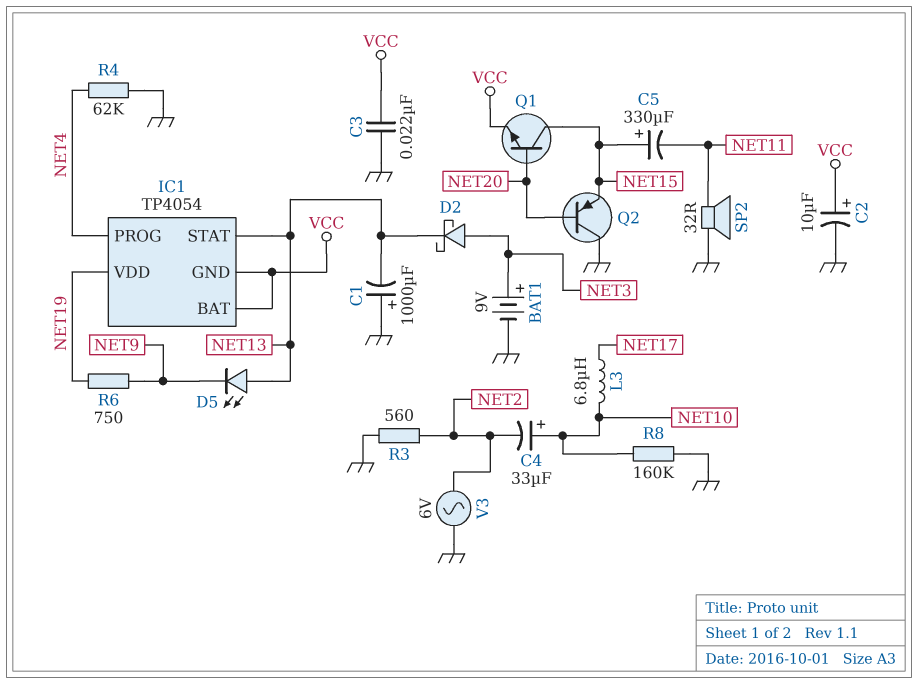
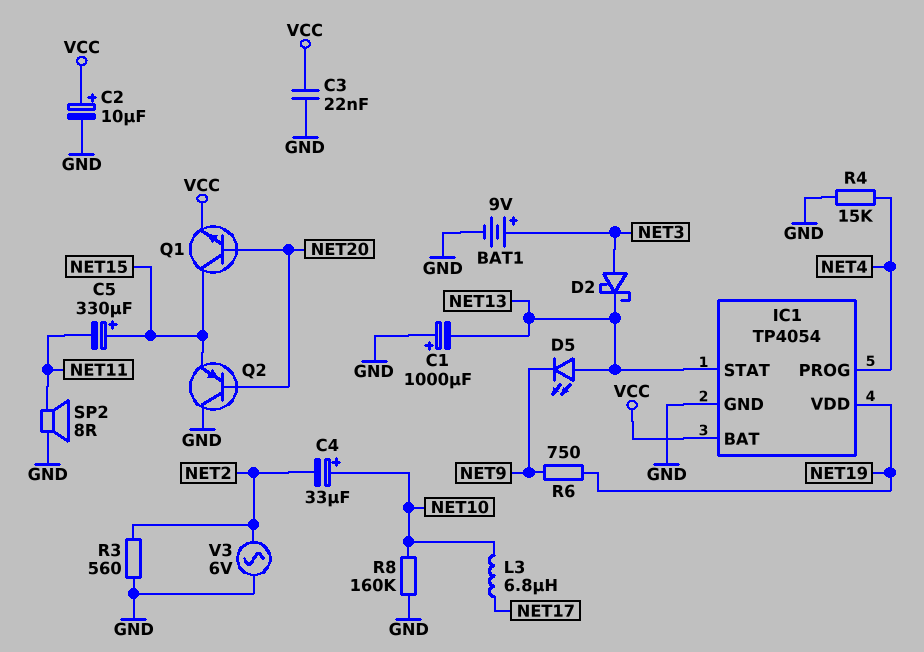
IC1 pin GND: VCC -> GND
R4: 62k (GND, NET4) -> 15k (GND, NET4)
SP2: speaker 32R (GND, NET11) -> speaker 8R (GND, NET11)

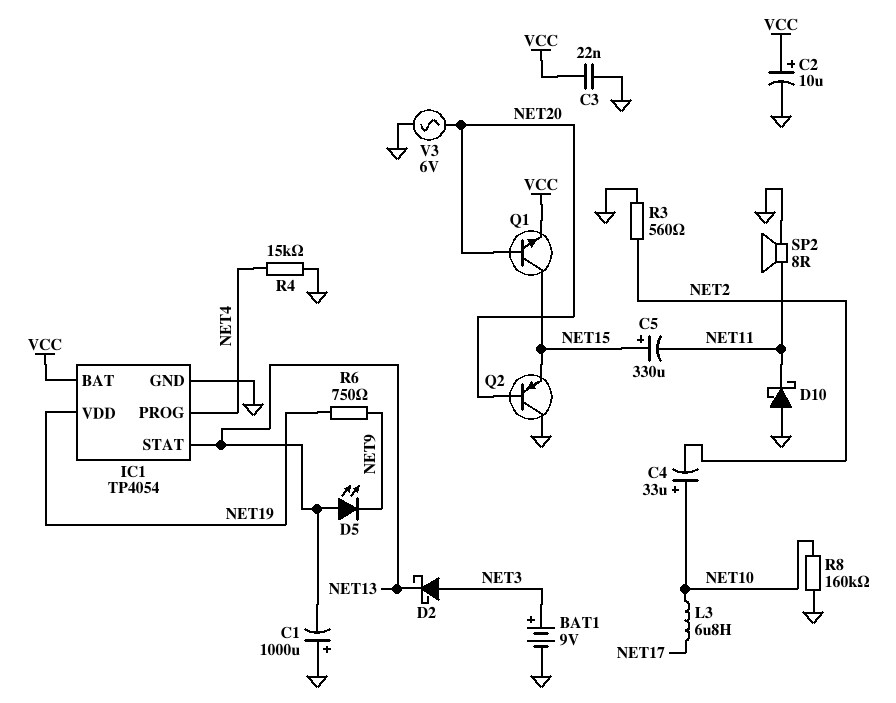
D10: none -> schottky (A GND, K NET11)
V3: AC 6V (GND, NET2) -> AC 6V (GND, NET20)

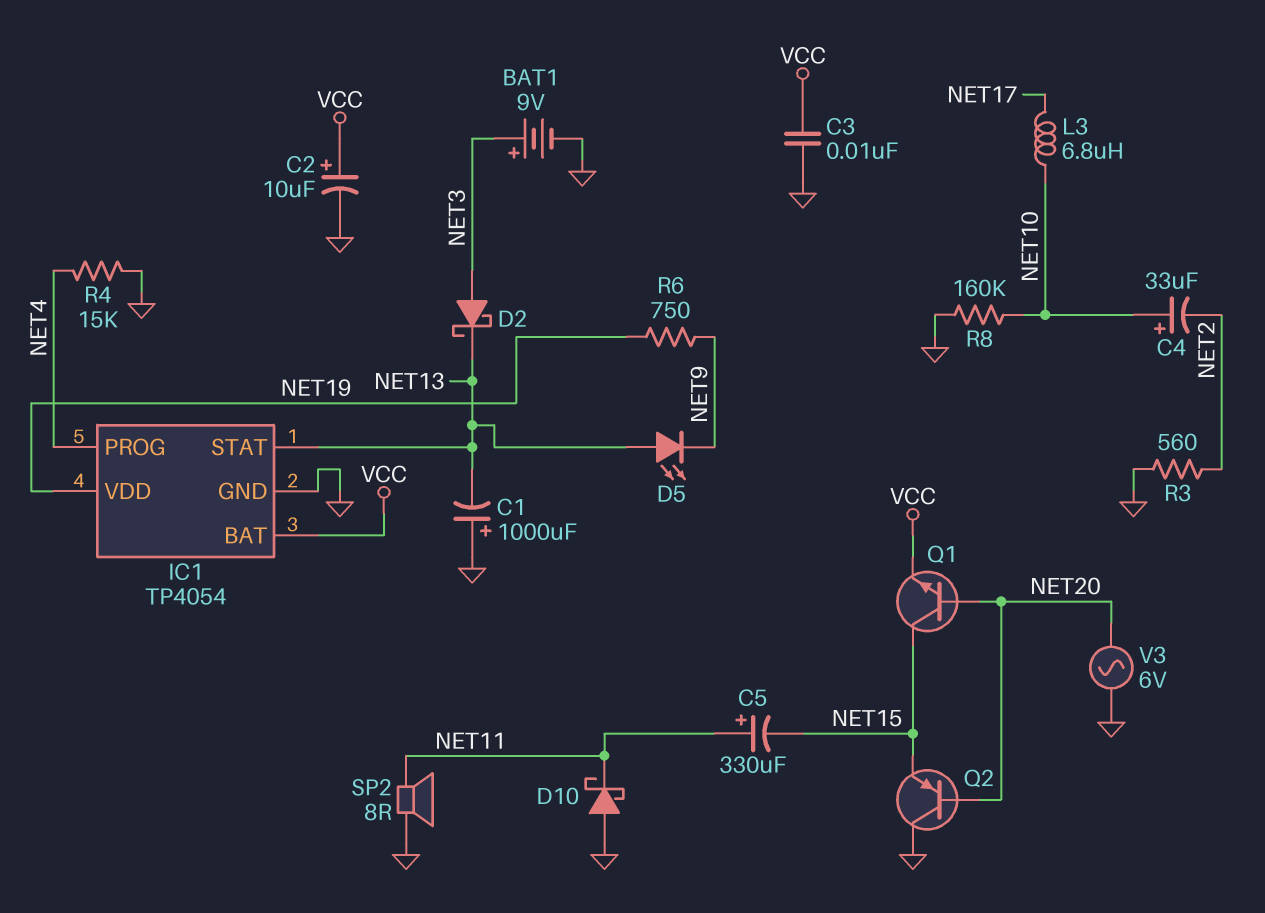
C3: 22nF (GND, VCC) -> 10nF (GND, VCC)
C5: 330uF (plus NET15, minus NET11) -> 330uF (plus NET11, minus NET15)

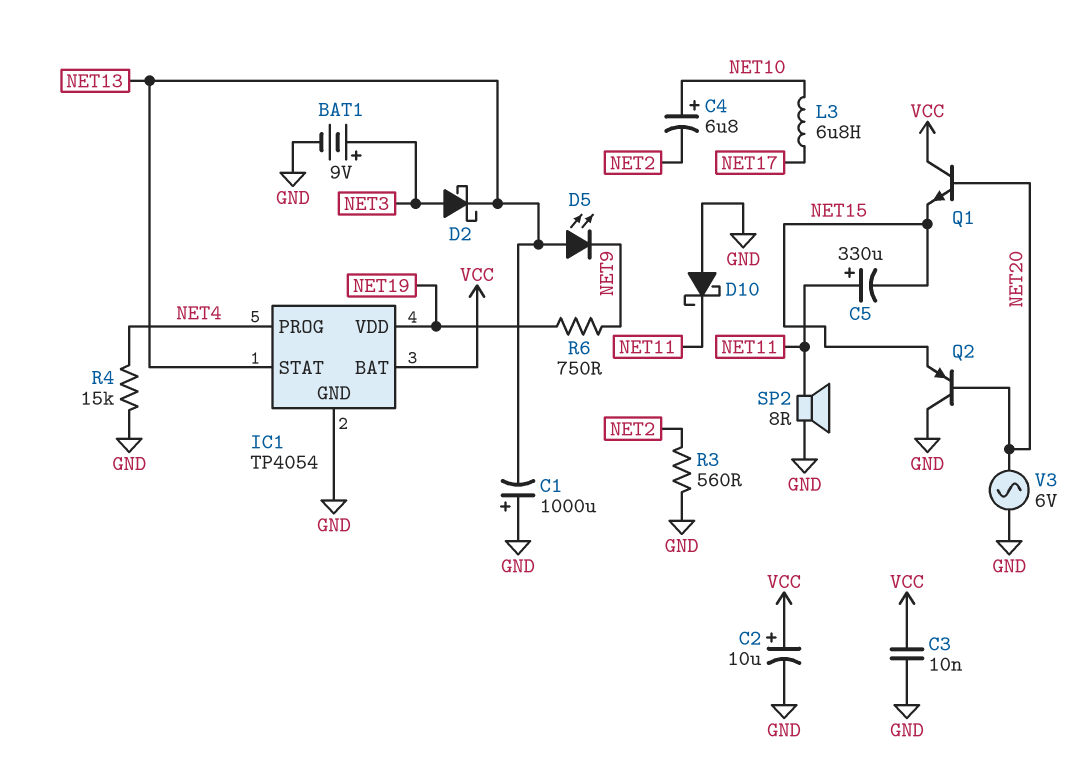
C4: 33uF (plus NET10, minus NET2) -> 6.8uF (plus NET10, minus NET2)
Q1: NPN (B NET20, C NET15, E VCC) -> NPN (B NET20, C VCC, E NET15)
R8: 160k (GND, NET10) -> none

